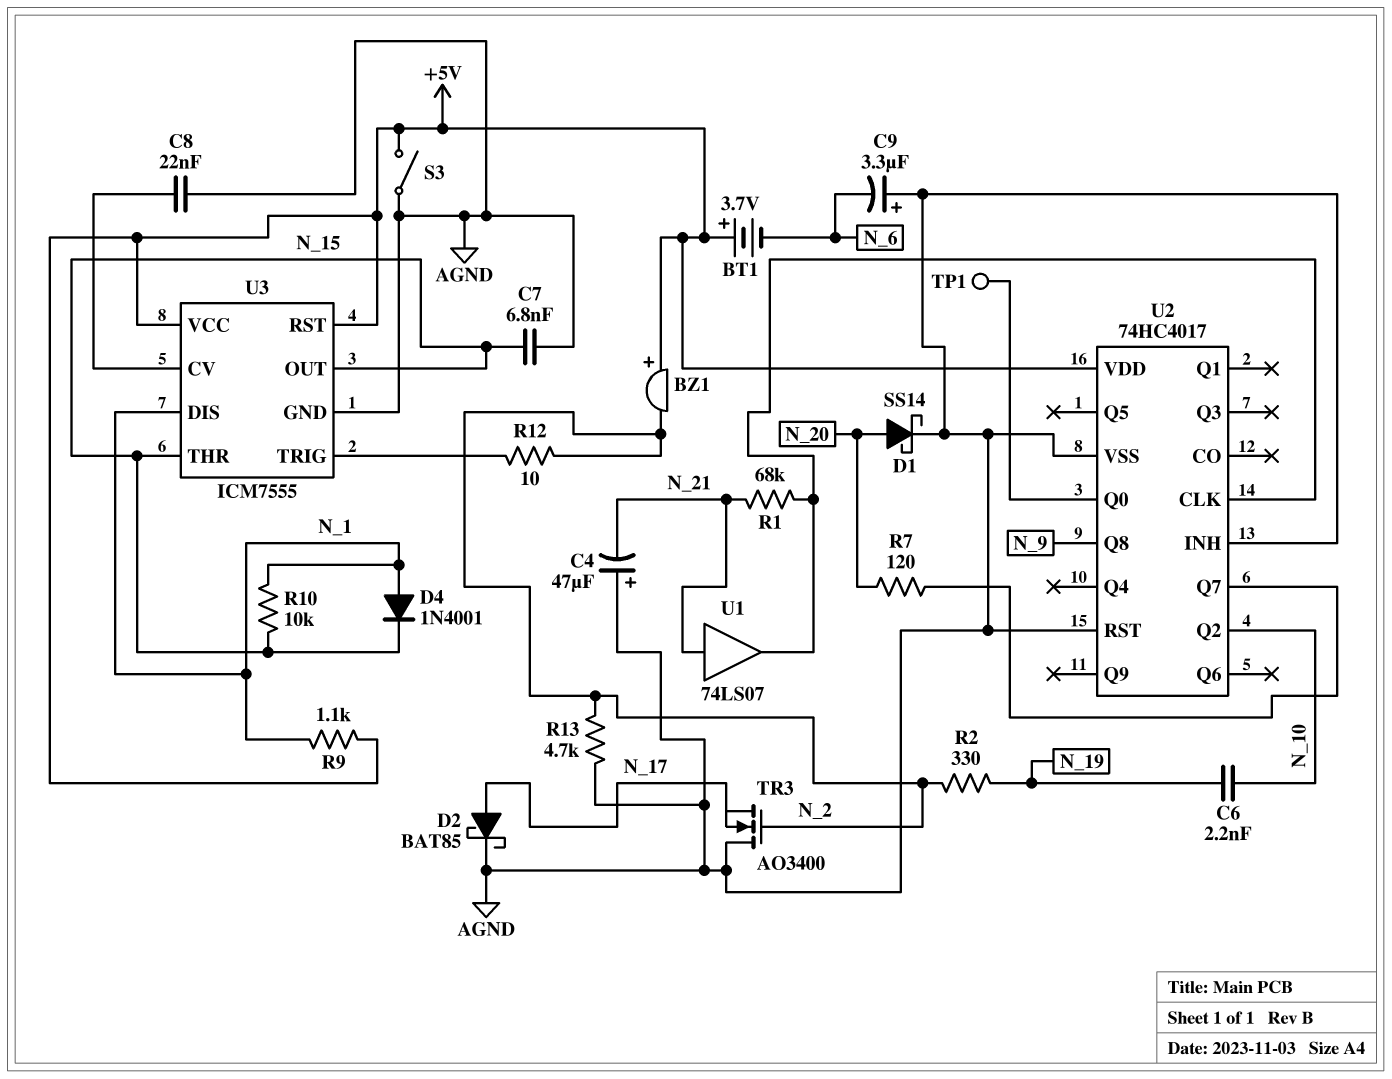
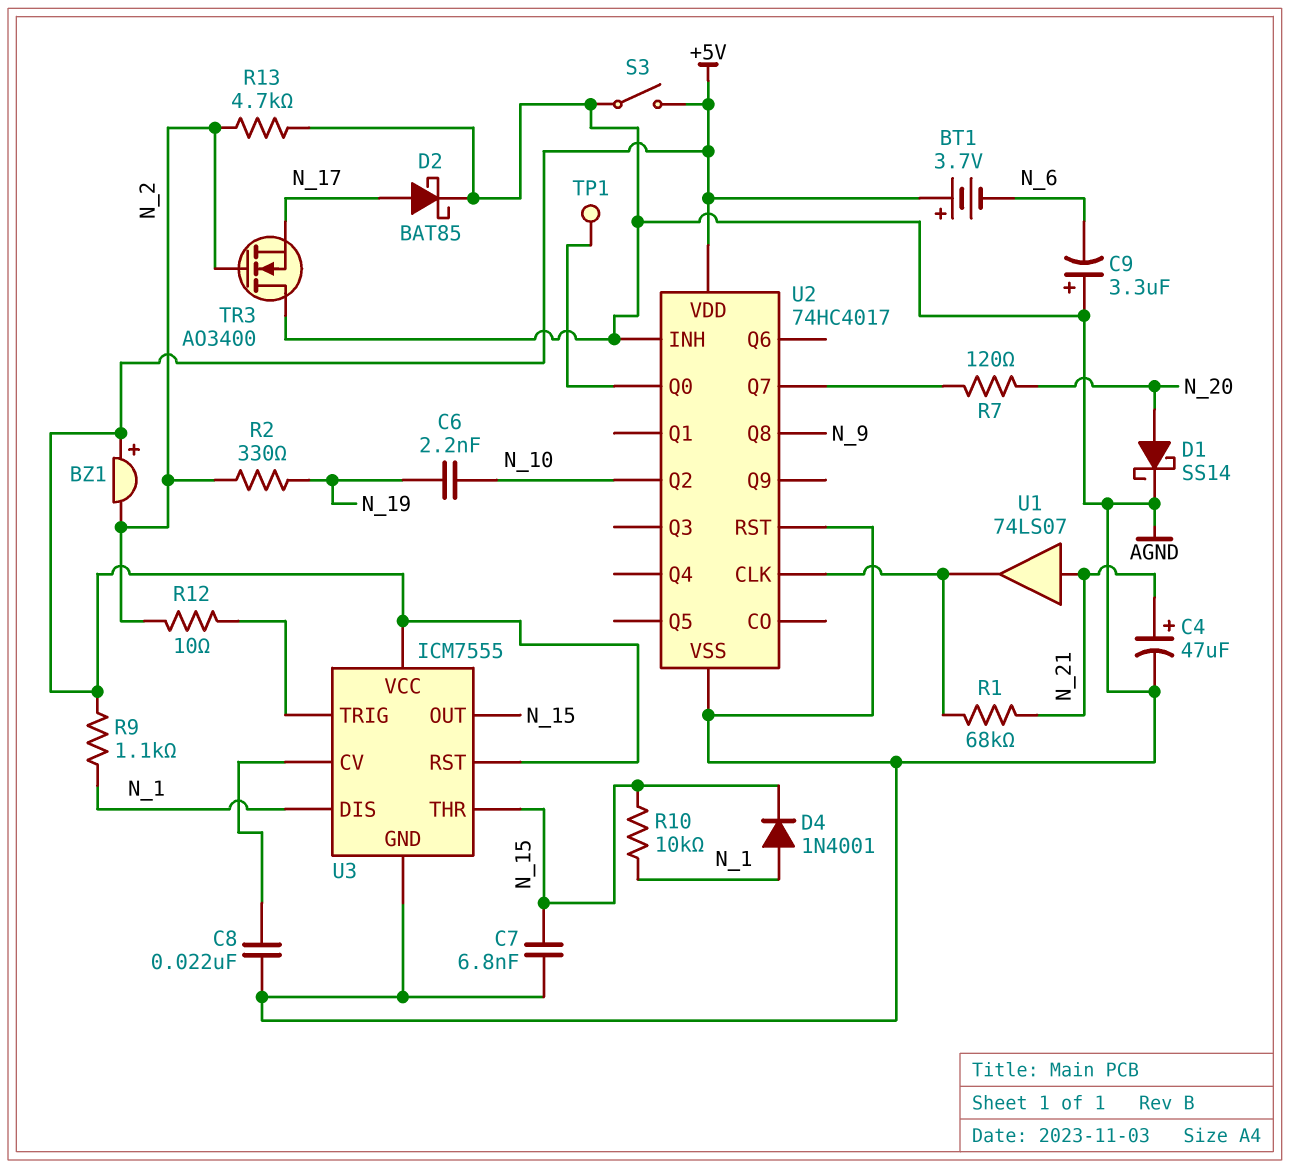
C4: 47uF (plus AGND, minus N_21) -> 47uF (plus N_21, minus AGND)

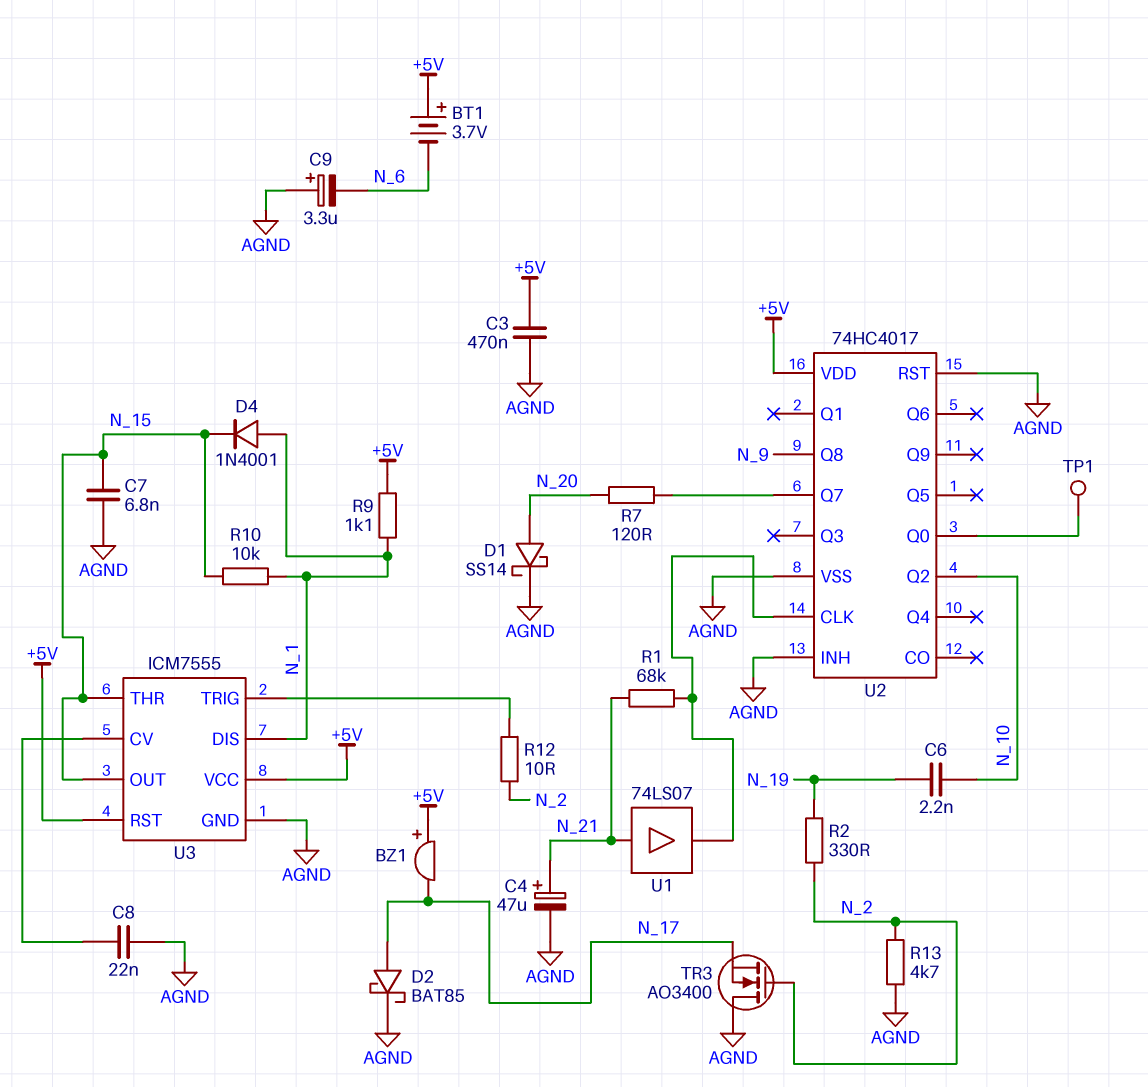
BZ1: buzzer (plus +5V, minus N_2) -> buzzer (plus +5V, minus N_17)
C3: none -> 470nF (+5V, AGND)
S3: switch (+5V, AGND) -> none

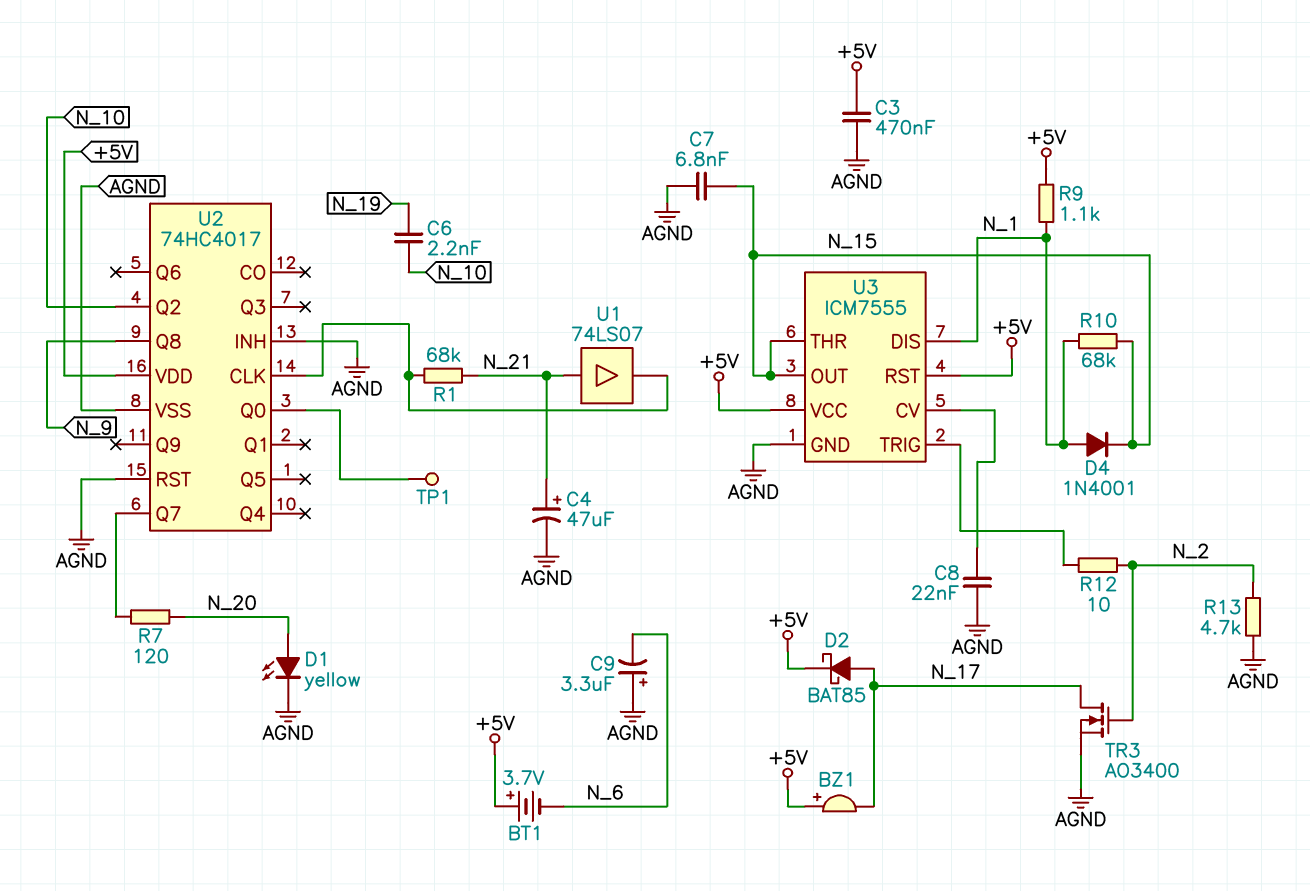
D1: schottky SS14 (A N_20, K AGND) -> LED yellow (A N_20, K AGND)
D2: schottky BAT85 (A N_17, K AGND) -> schottky BAT85 (A N_17, K +5V)
R2: 330 (N_2, N_19) -> none
R10: 10k (N_1, N_15) -> 68k (N_1, N_15)
TR3: NMOS AO3400 (G N_2, D AGND, S N_17) -> NMOS AO3400 (G N_2, D N_17, S AGND)

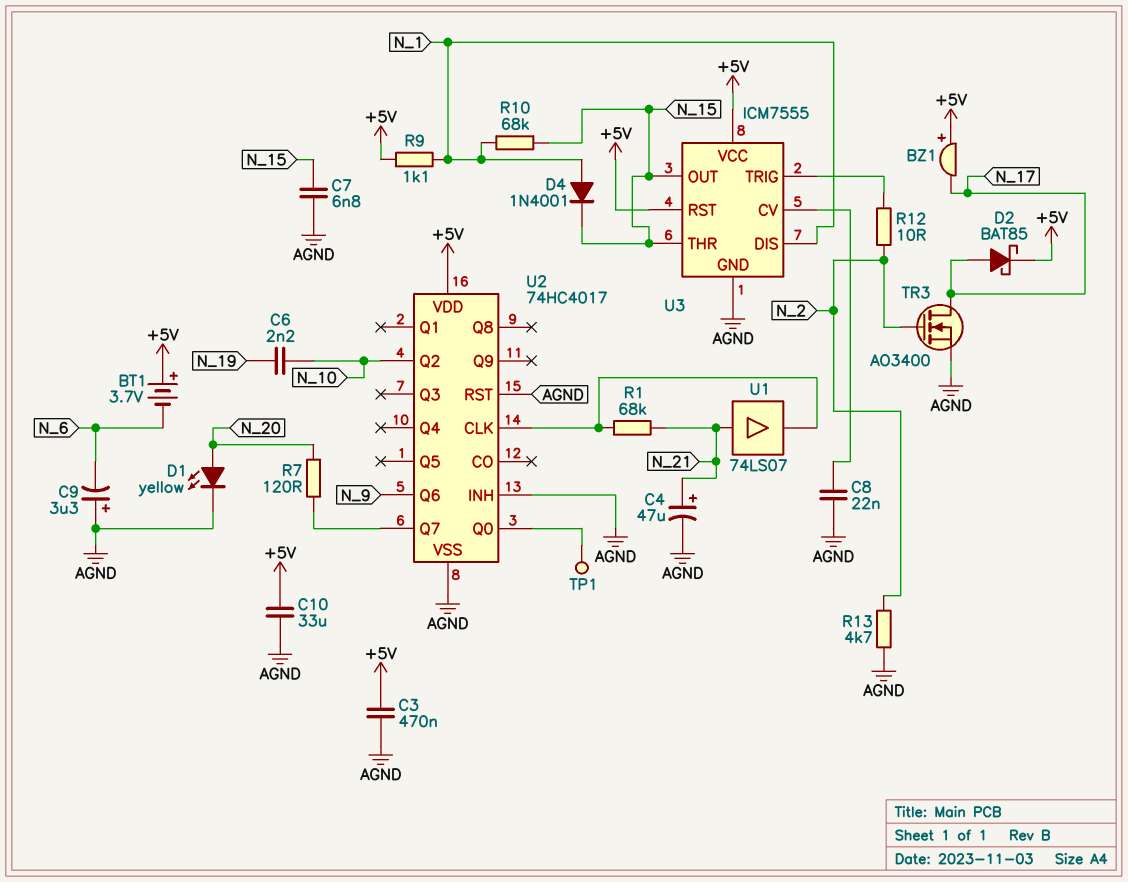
C10: none -> 33uF (+5V, AGND)
U2 pin Q6: none -> N_9
U2 pin Q8: N_9 -> none

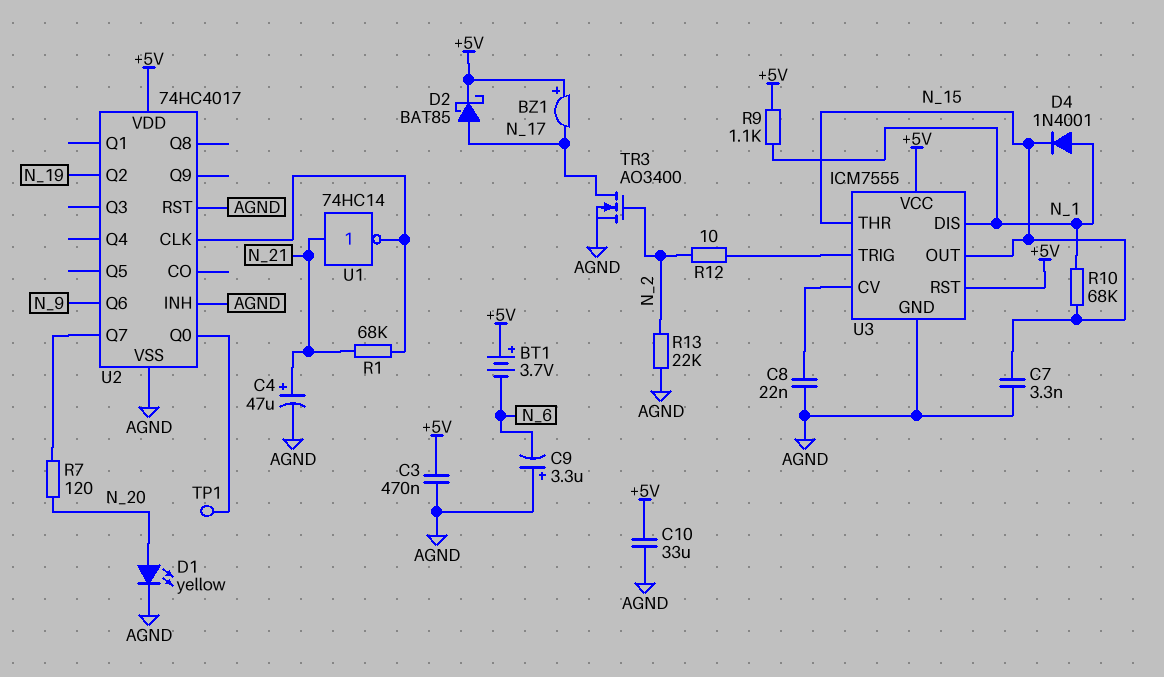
C6: 2.2nF (N_10, N_19) -> none
C7: 6.8nF (AGND, N_15) -> 3.3nF (AGND, N_15)
R13: 4.7k (AGND, N_2) -> 22k (AGND, N_2)
U1: buffer 74LS07 (in N_21, out U2/CLK) -> NOT 74HC14 (in N_21, out U2/CLK)
U2 pin Q2: N_10 -> N_19

